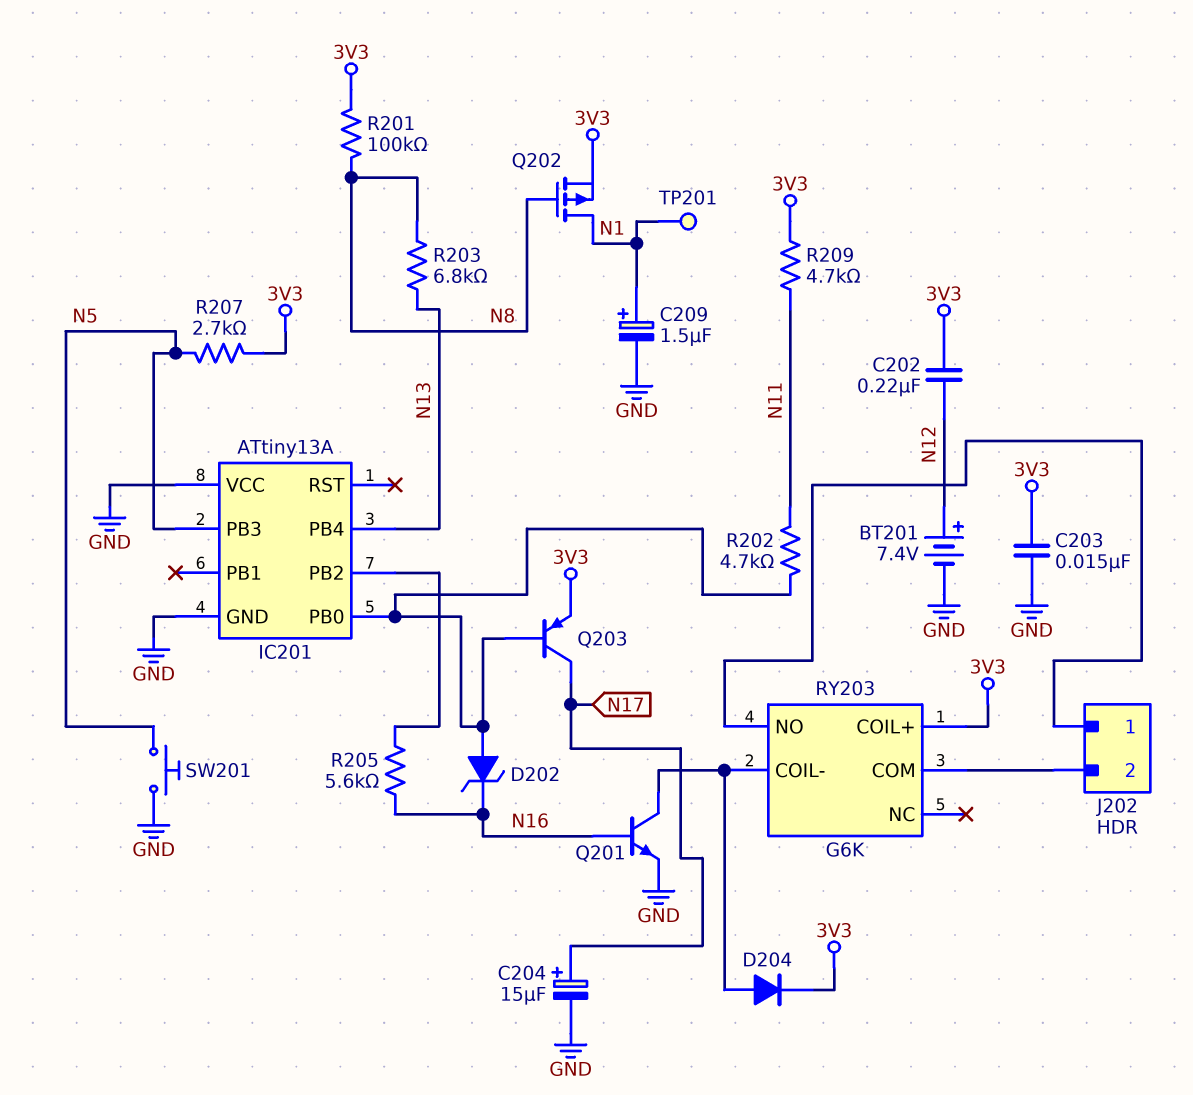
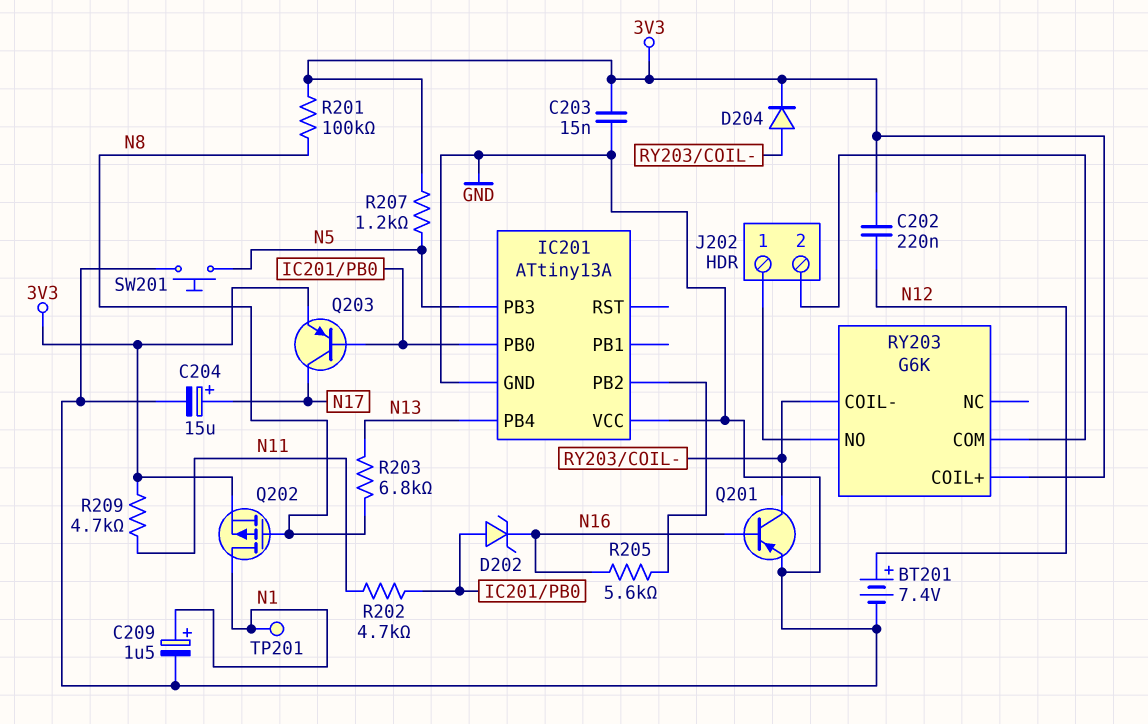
Q201: NPN (B N16, C RY203/COIL-, E GND) -> PNP (B N16, C RY203/COIL-, E GND)
R207: 2.7k (3V3, N5) -> 1.2k (3V3, N5)

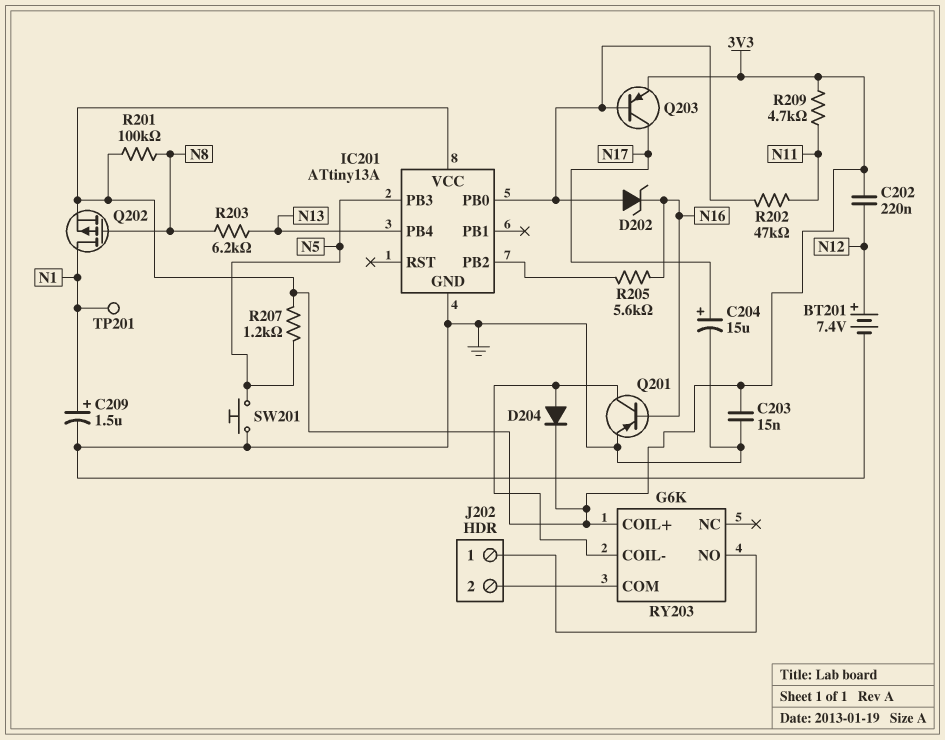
IC201 pin VCC: GND -> 3V3
R202: 4.7k (IC201/PB0, N11) -> 47k (IC201/PB0, N11)
R203: 6.8k (N8, N13) -> 6.2k (N8, N13)

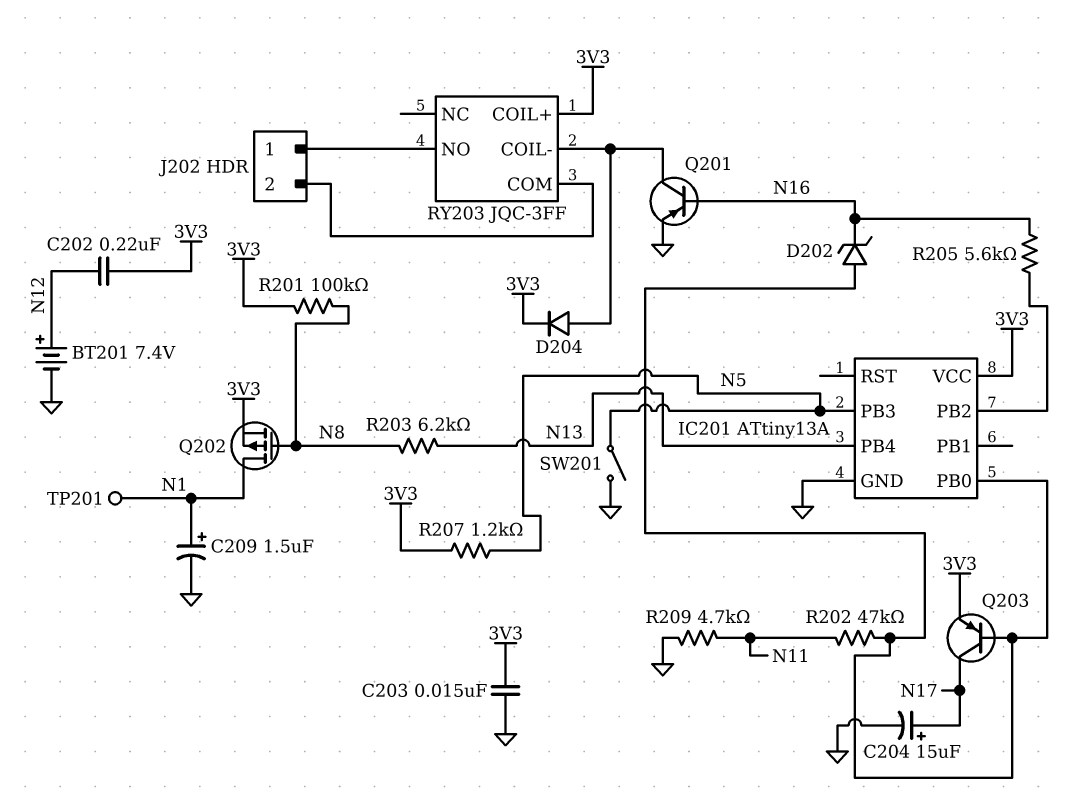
R209: 4.7k (3V3, N11) -> 4.7k (GND, N11)
RY203: G6K -> JQC-3FF
SW201: button (GND, N5) -> switch (GND, N5)

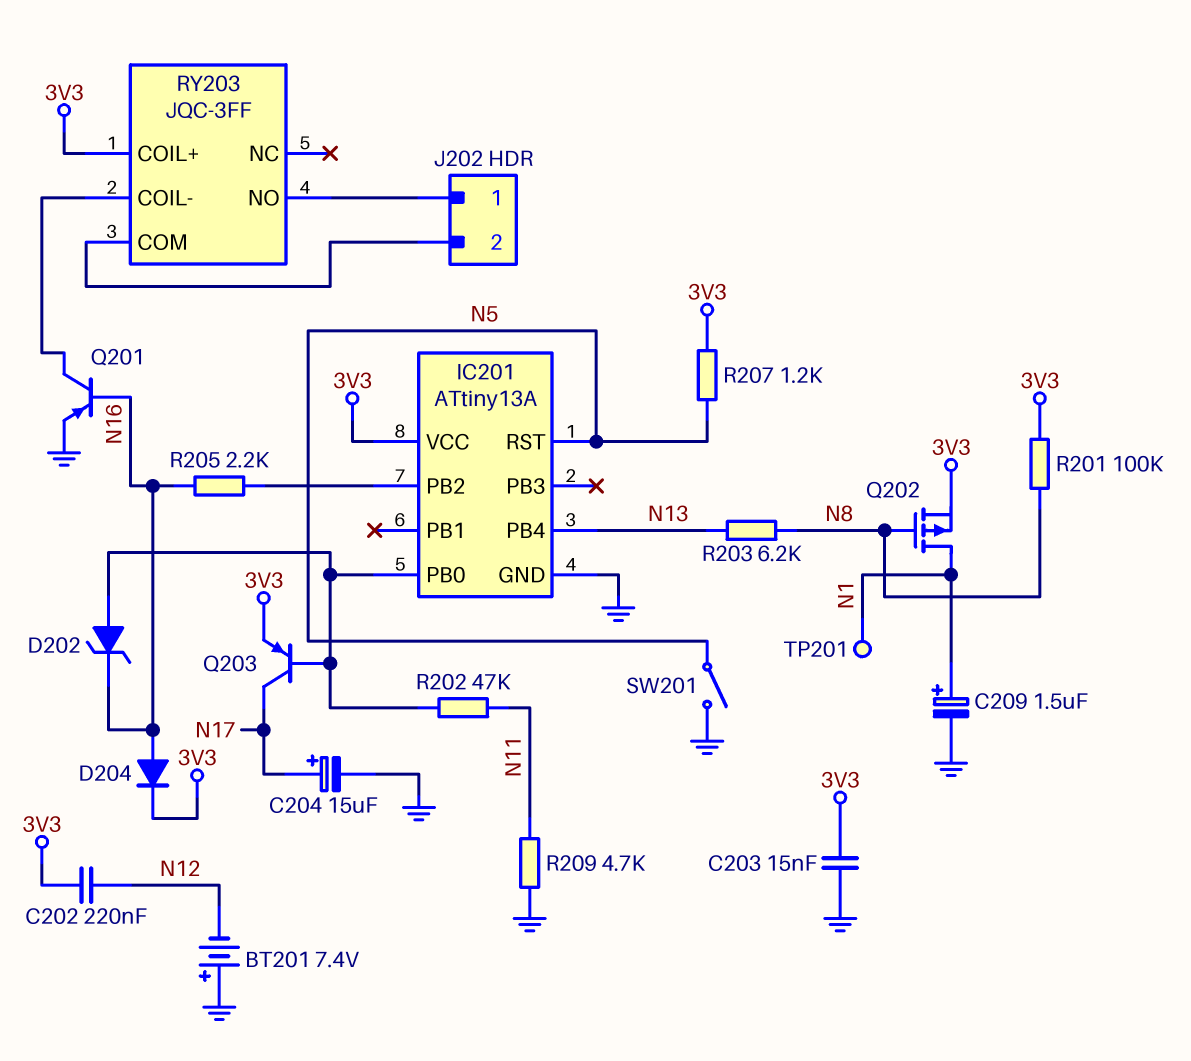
BT201: 7.4V (plus N12, minus GND) -> 7.4V (plus GND, minus N12)
D204: diode (A RY203/COIL-, K 3V3) -> diode (A N16, K 3V3)
IC201 pin PB3: N5 -> none
IC201 pin RST: none -> N5
R205: 5.6k (IC201/PB2, N16) -> 2.2k (IC201/PB2, N16)

